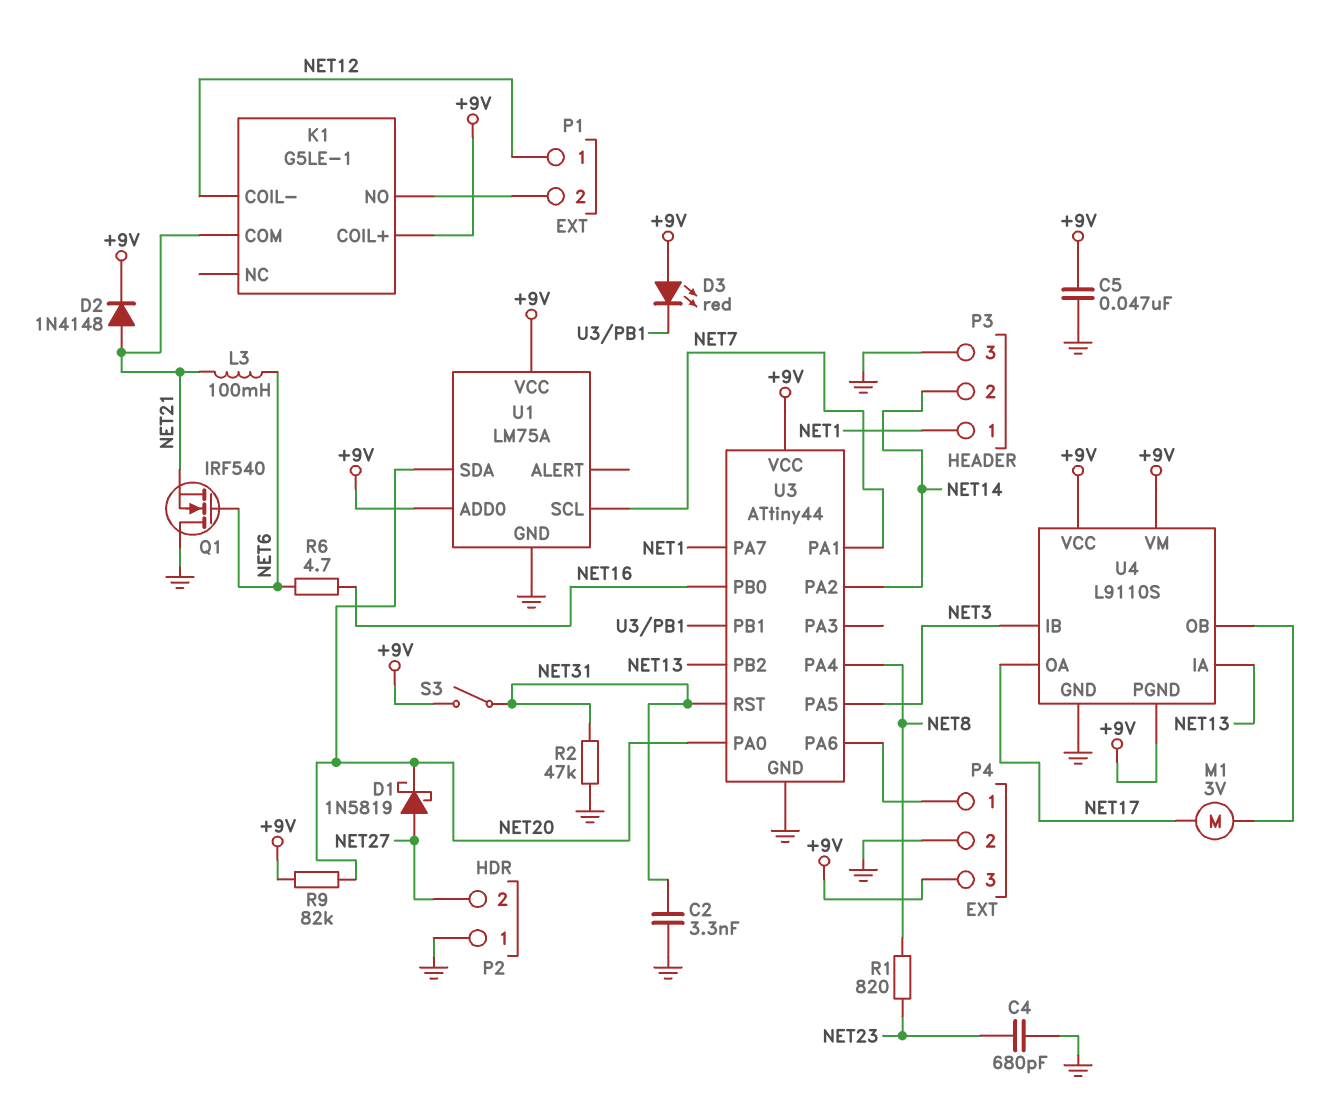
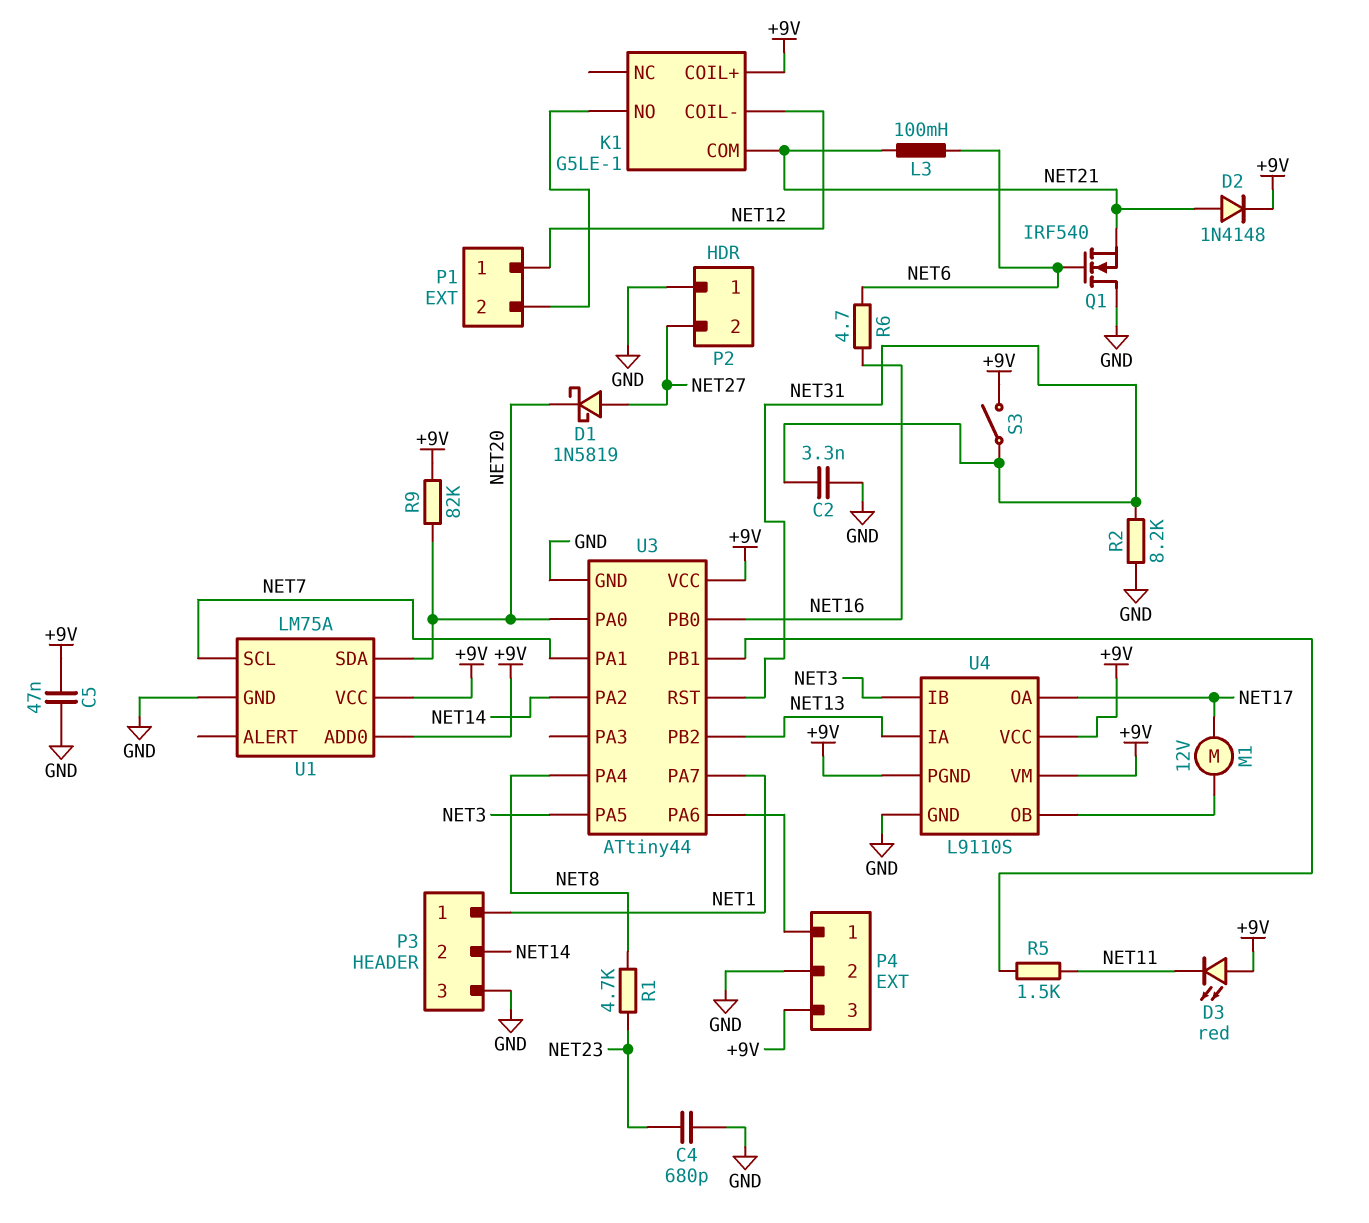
D3: LED red (A +9V, K U3/PB1) -> LED red (A +9V, K NET11)
M1: motor 3V (NET17, U4/OB) -> motor 12V (NET17, U4/OB)
R1: 820 (NET8, NET23) -> 4.7k (NET8, NET23)
R2: 47k (GND, NET31) -> 8.2k (GND, NET31)
R5: none -> 1.5k (NET11, U3/PB1)

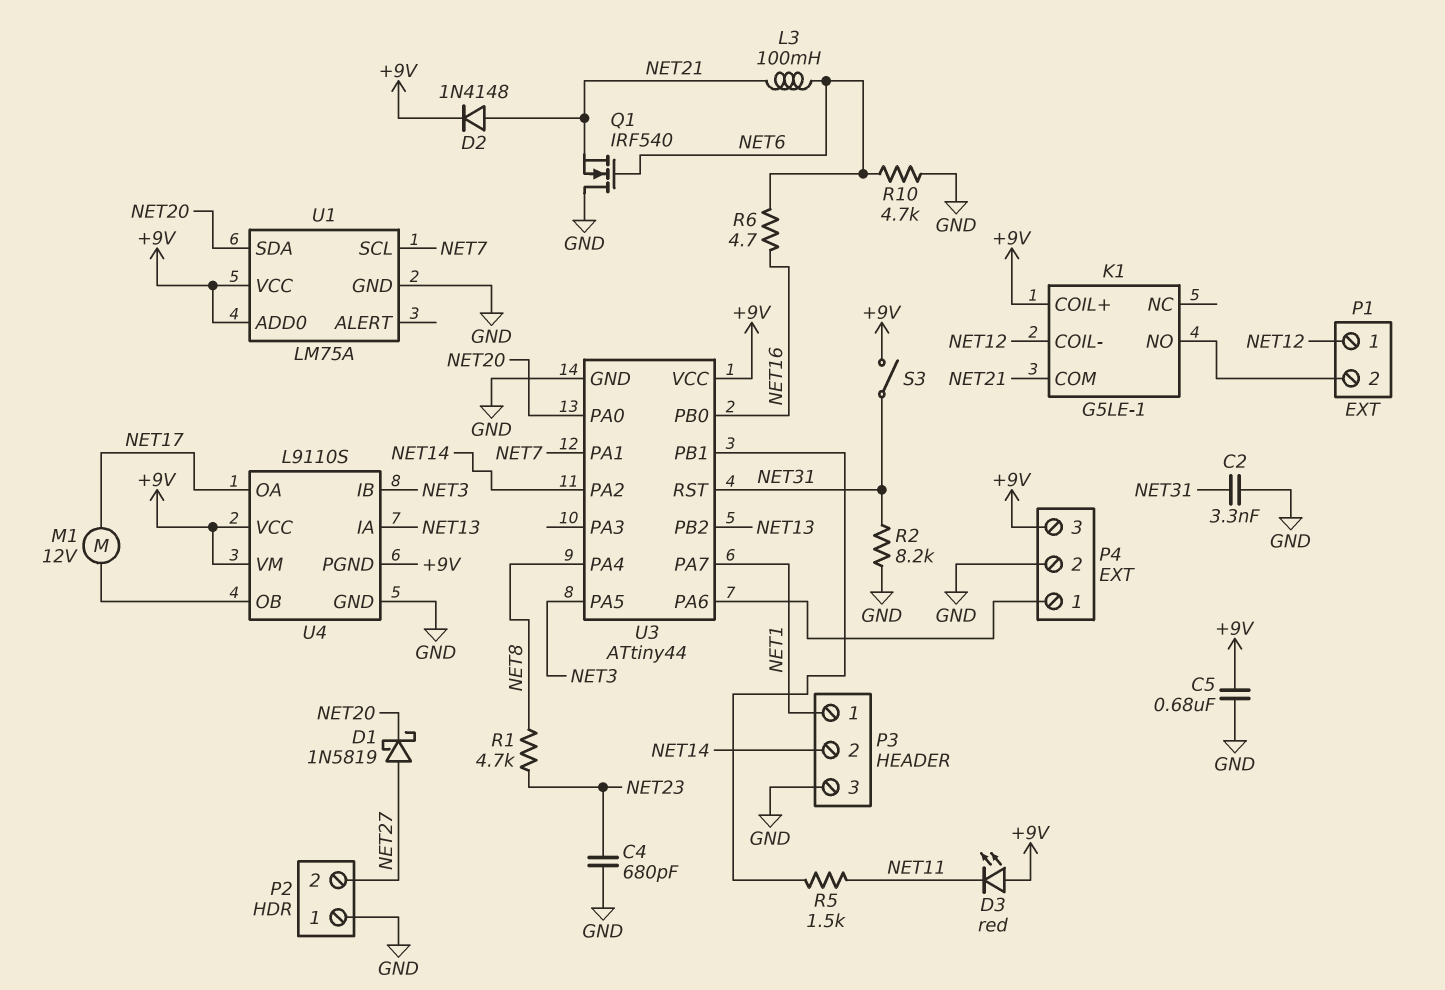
C5: 47nF (+9V, GND) -> 680nF (+9V, GND)
R9: 82k (+9V, NET20) -> none
R10: none -> 4.7k (GND, NET6)

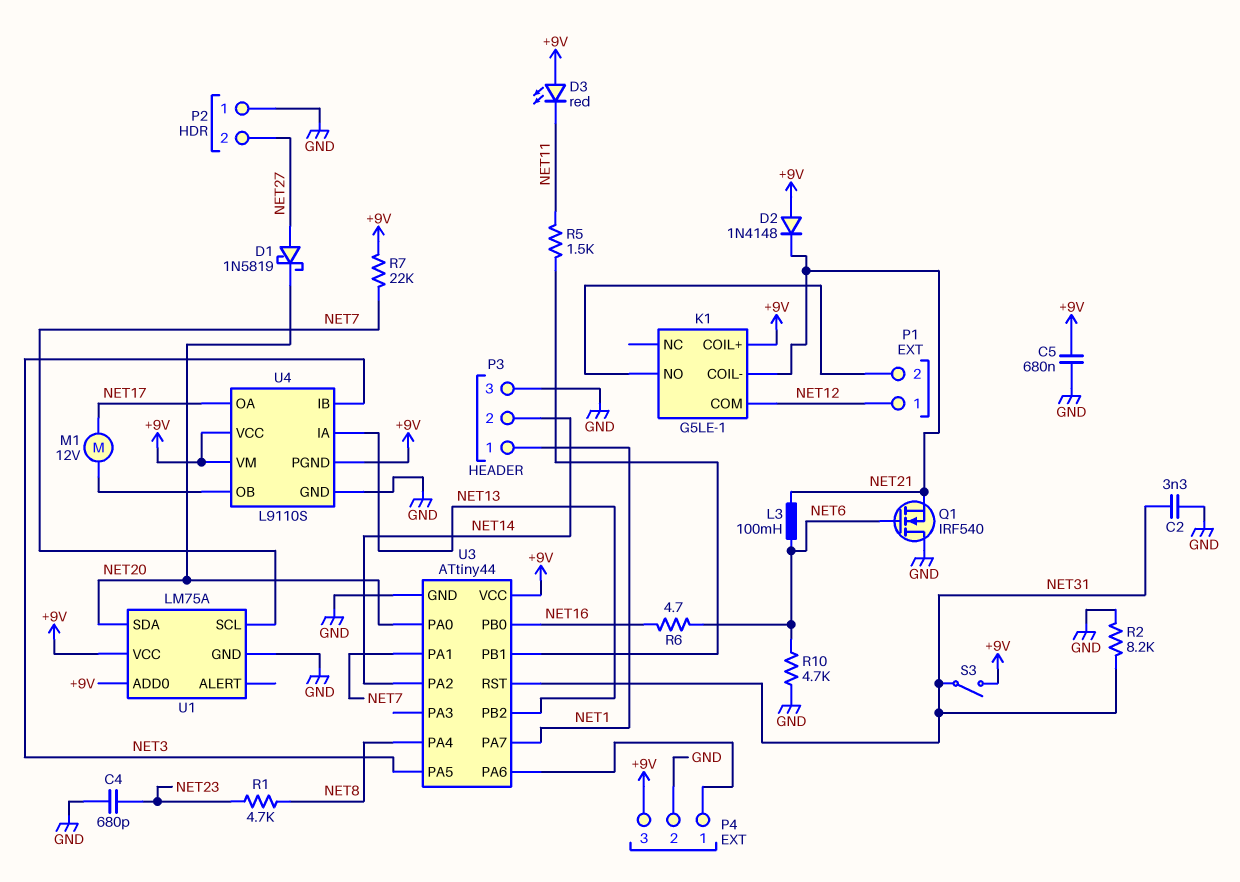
D2: diode 1N4148 (A NET21, K +9V) -> diode 1N4148 (A +9V, K NET21)
K1 pin COIL-: NET12 -> NET21
K1 pin COM: NET21 -> NET12
R7: none -> 22k (+9V, NET7)

